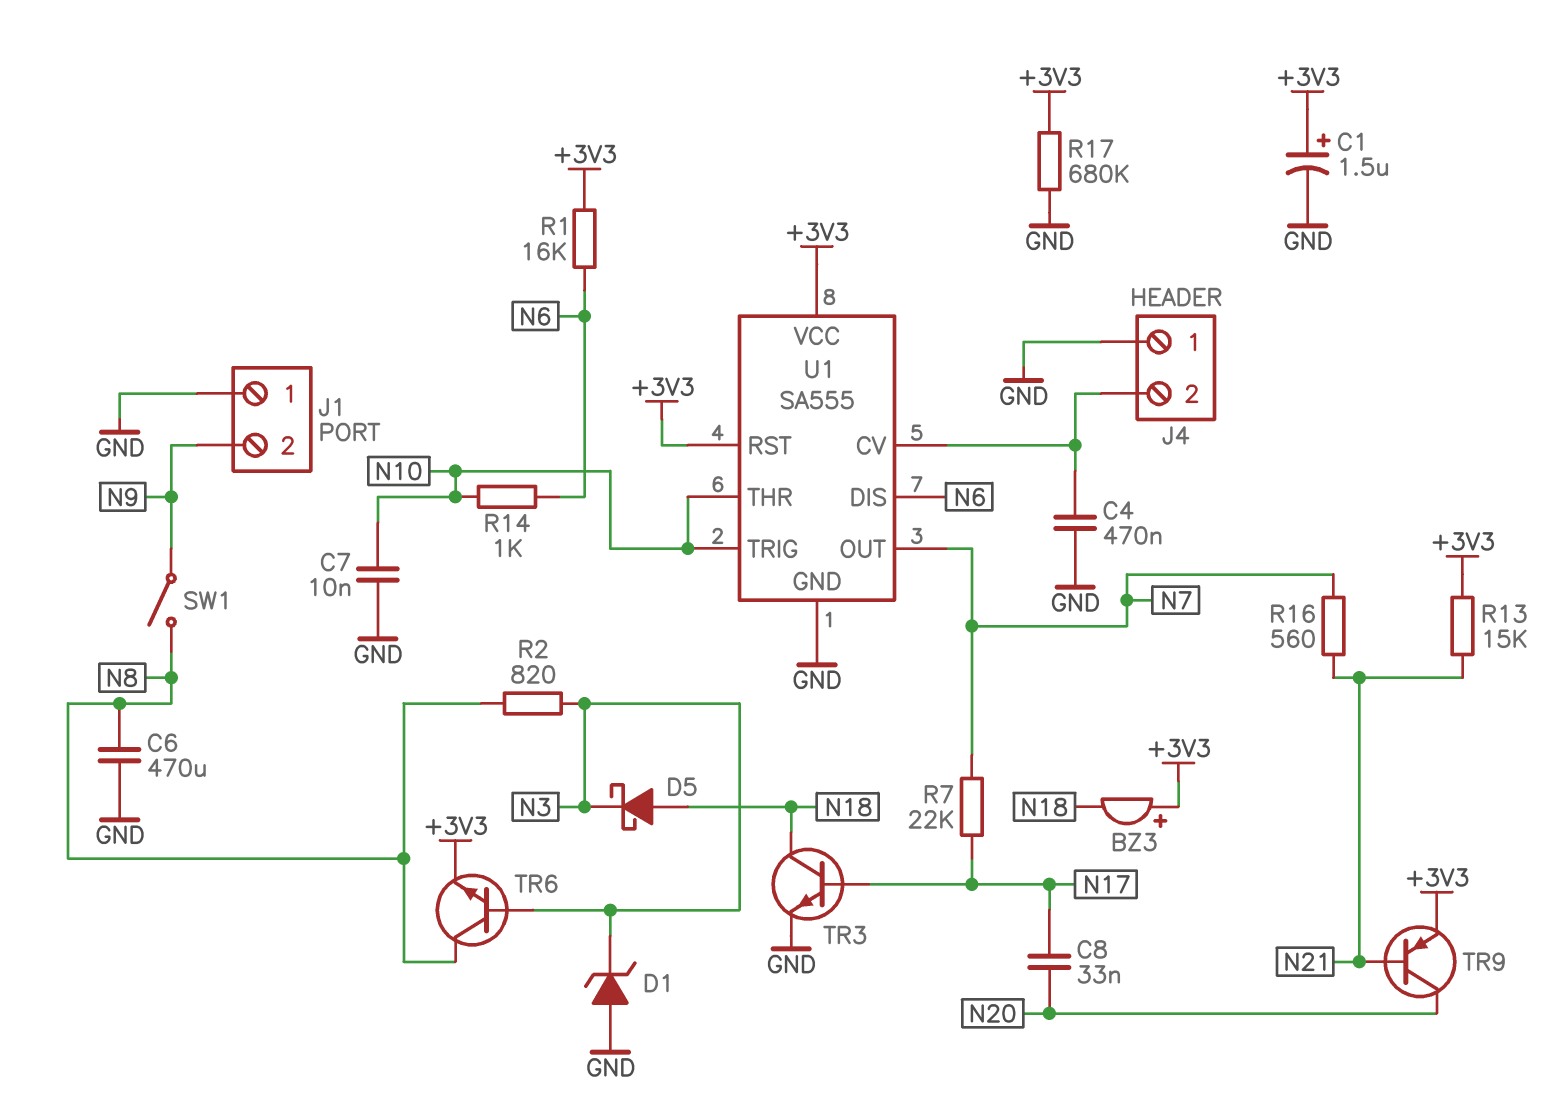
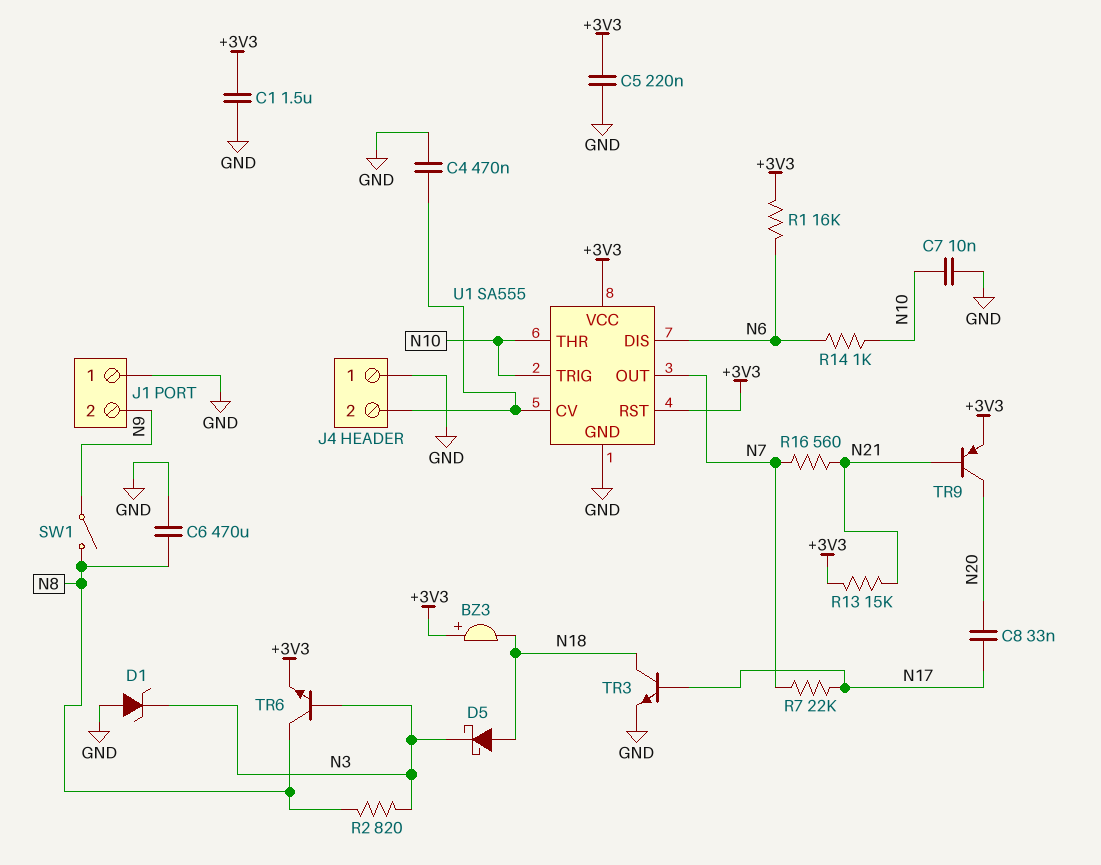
C1: 1.5uF (plus +3V3, minus GND) -> 1.5uF (+3V3, GND)
C5: none -> 220nF (+3V3, GND)
R17: 680k (+3V3, GND) -> none

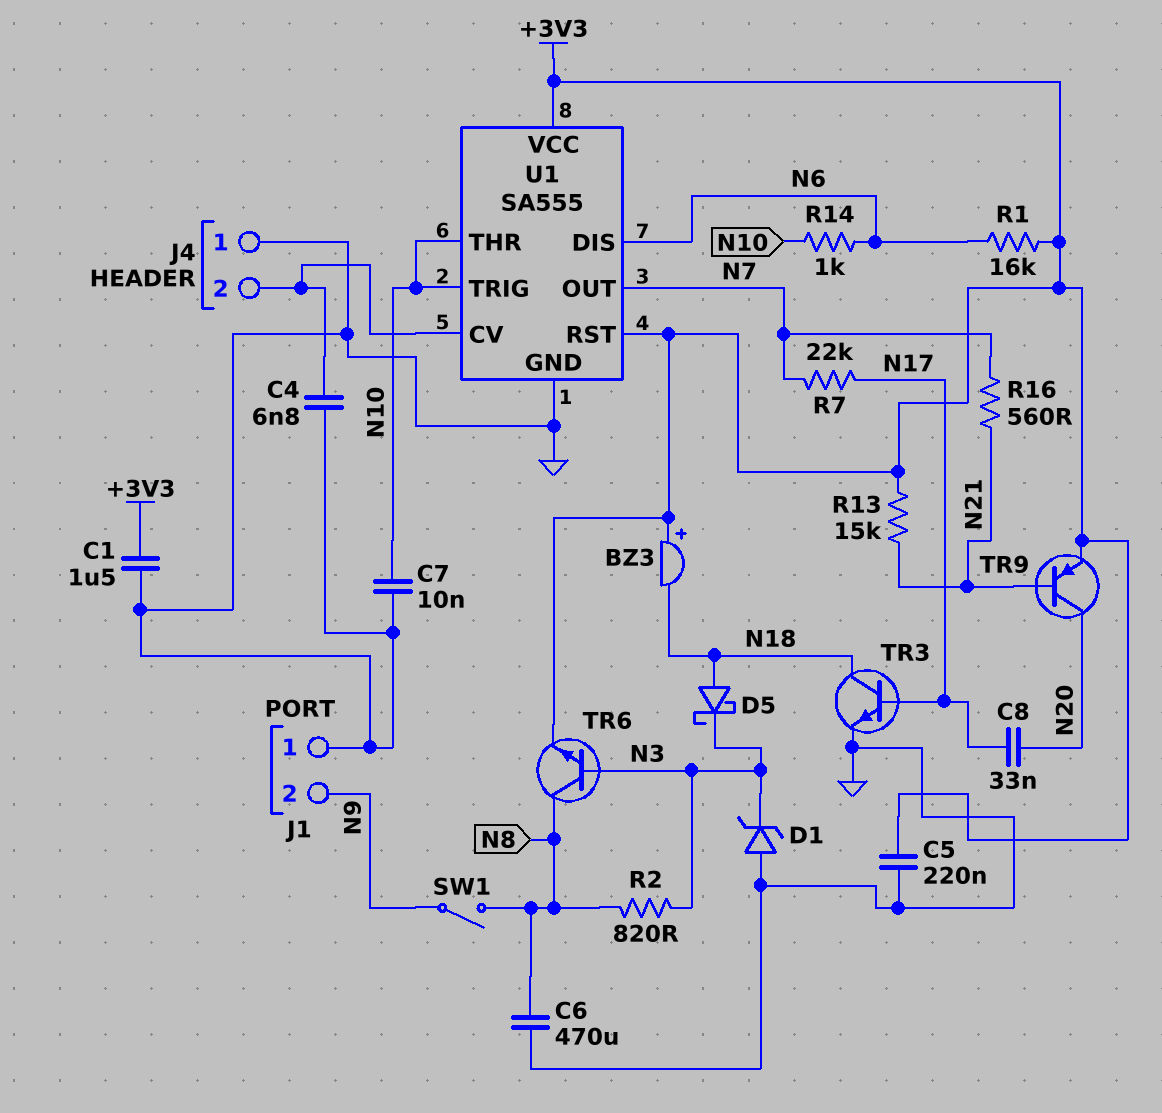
C4: 470nF (GND, J4/2) -> 6.8nF (GND, J4/2)

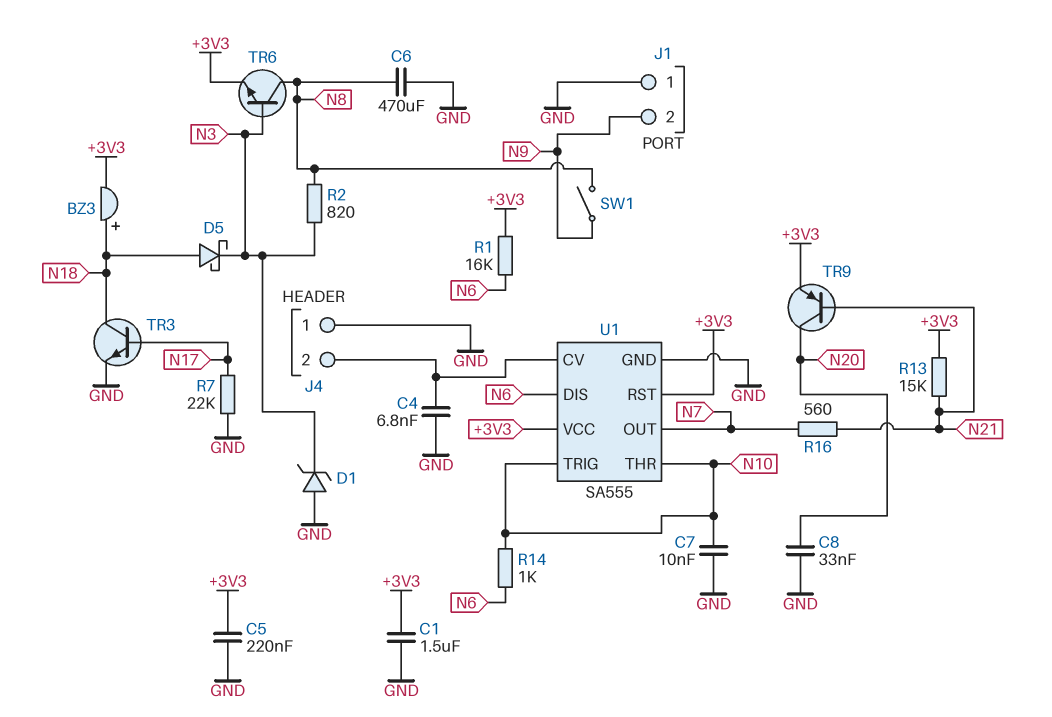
BZ3: buzzer (plus +3V3, minus N18) -> buzzer (plus N18, minus +3V3)
C8: 33nF (N17, N20) -> 33nF (GND, N20)
R7: 22k (N7, N17) -> 22k (GND, N17)

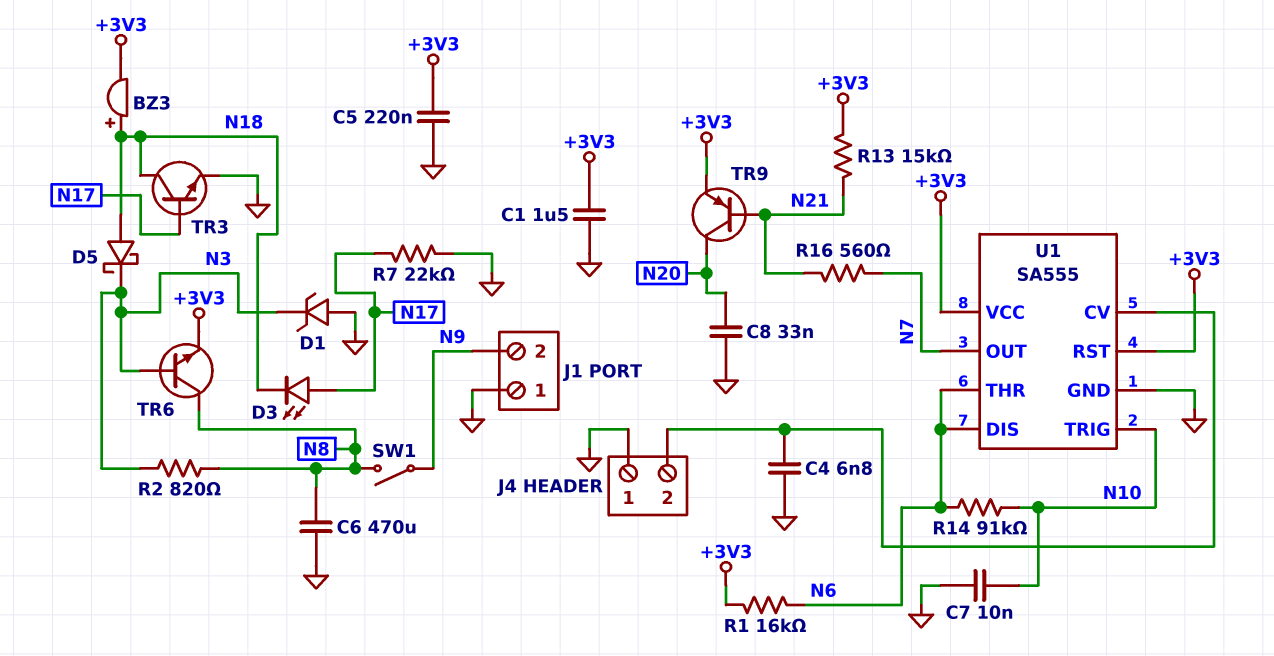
D3: none -> LED (A N17, K N18)
R14: 1k (N6, N10) -> 91k (N6, N10)
U1 pin THR: N10 -> N6

